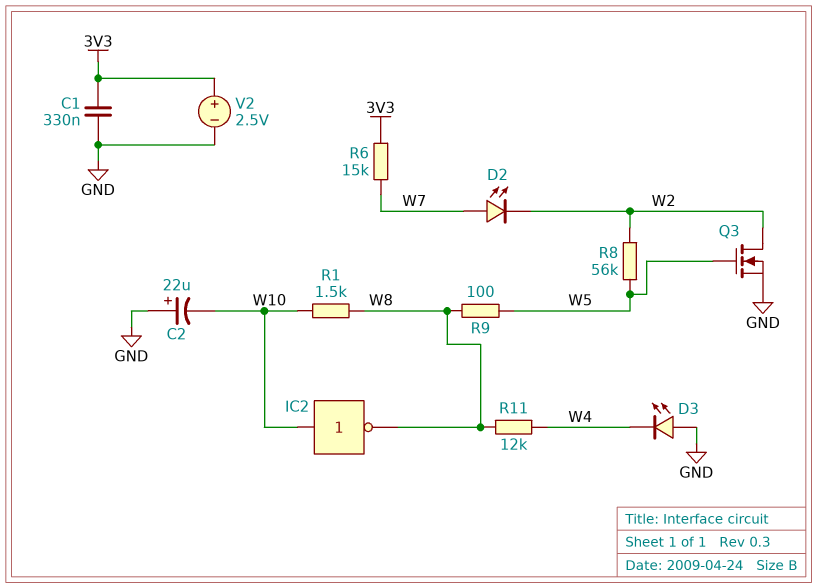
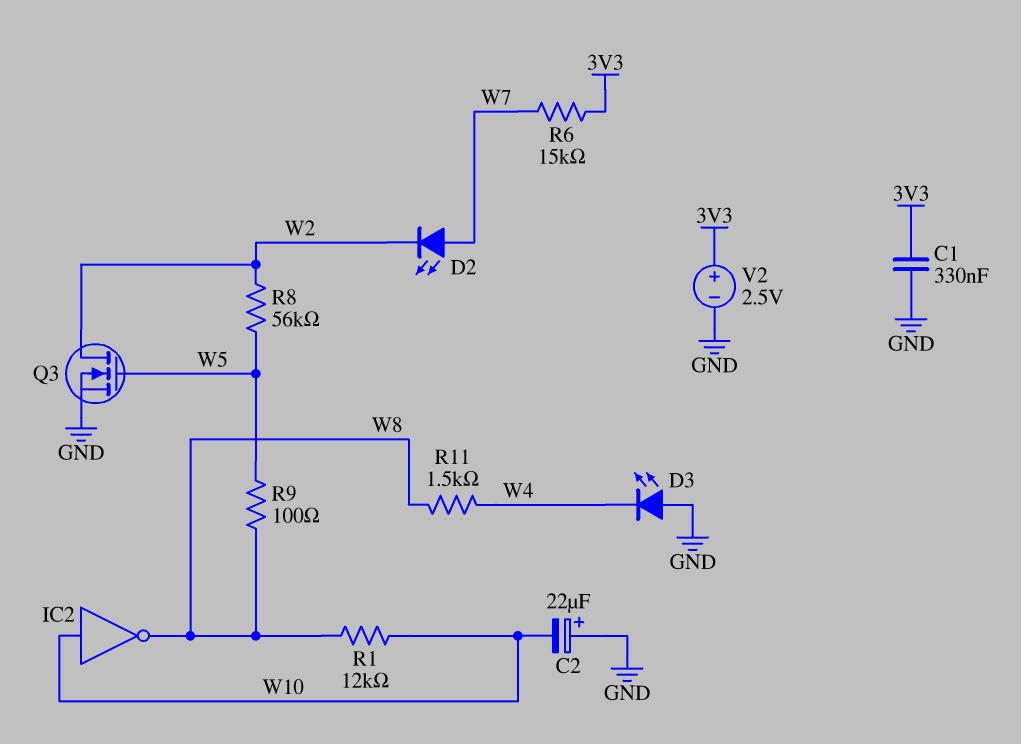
R1: 1.5k (W8, W10) -> 12k (W8, W10)
R11: 12k (W4, W8) -> 1.5k (W4, W8)

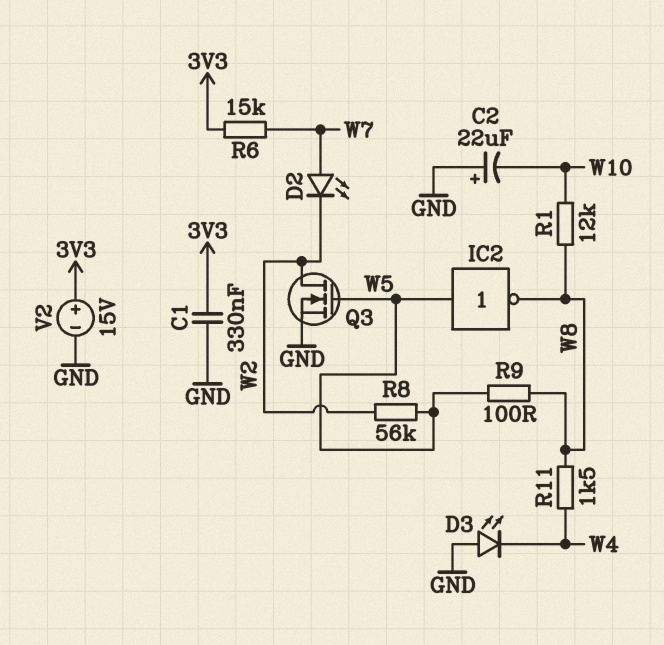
IC2: NOT (in W10, out W8) -> NOT (in W5, out W8)
V2: 2.5V (plus 3V3, minus GND) -> 15V (plus 3V3, minus GND)

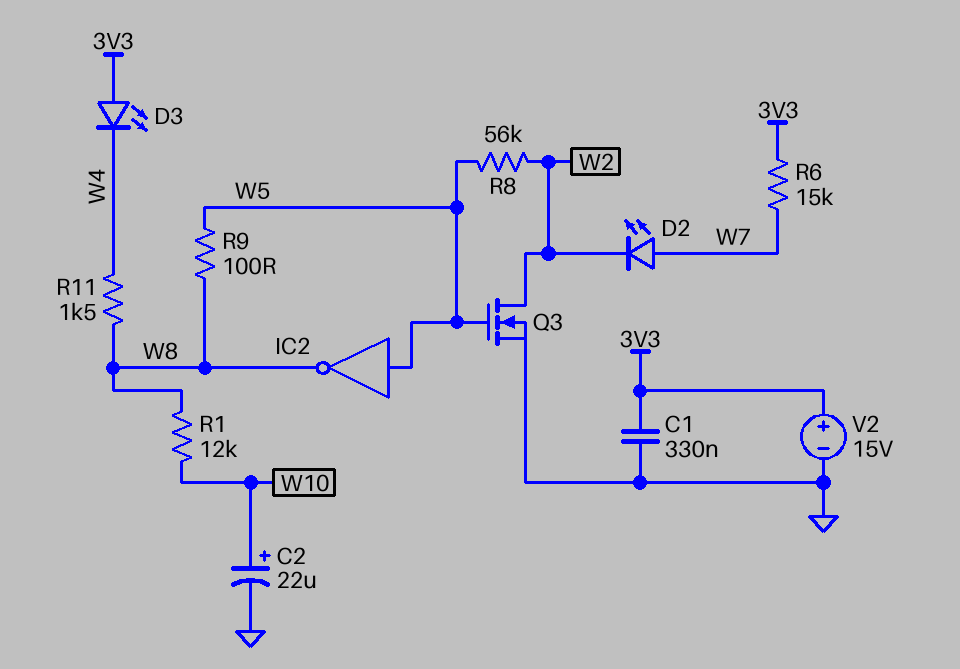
C2: 22uF (plus GND, minus W10) -> 22uF (plus W10, minus GND)
D3: LED (A GND, K W4) -> LED (A 3V3, K W4)

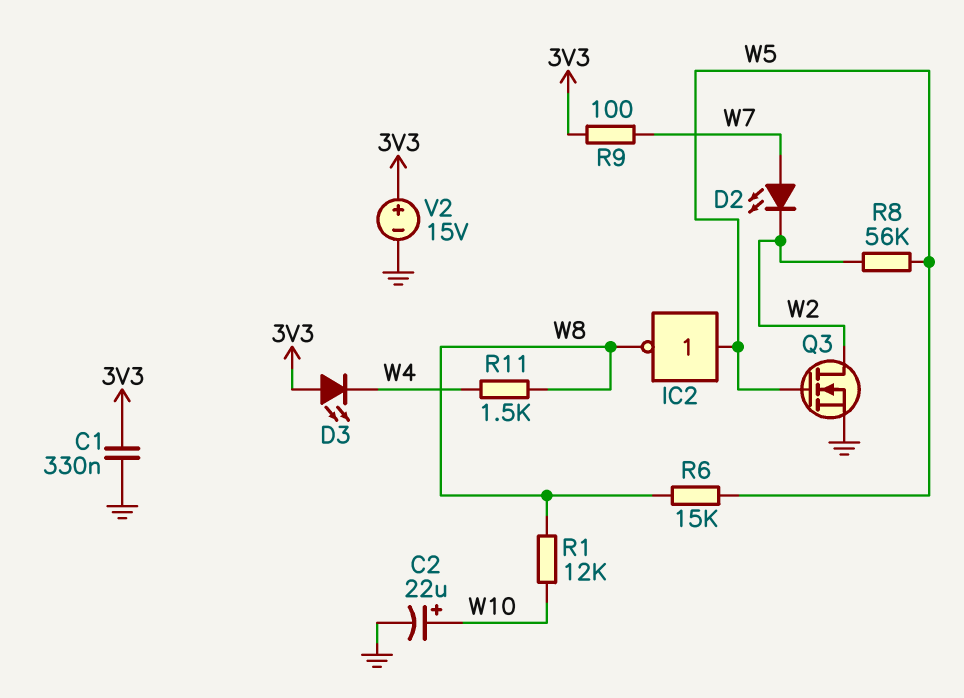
R6: 15k (3V3, W7) -> 15k (W5, W8)
R9: 100 (W5, W8) -> 100 (3V3, W7)

